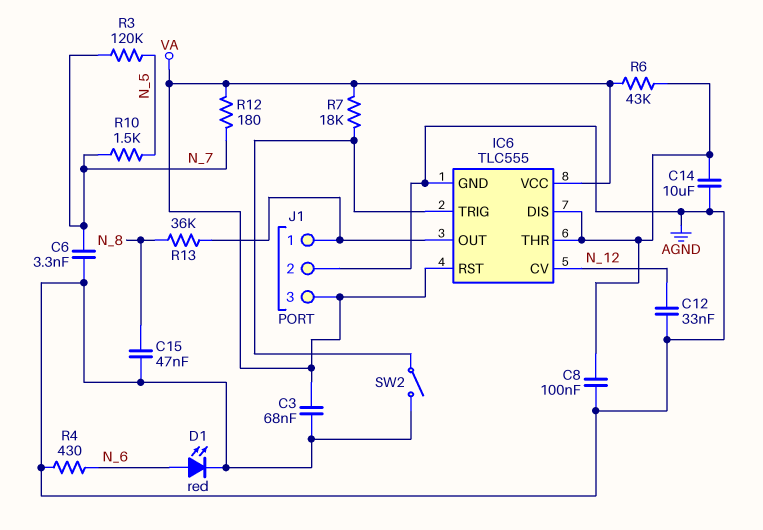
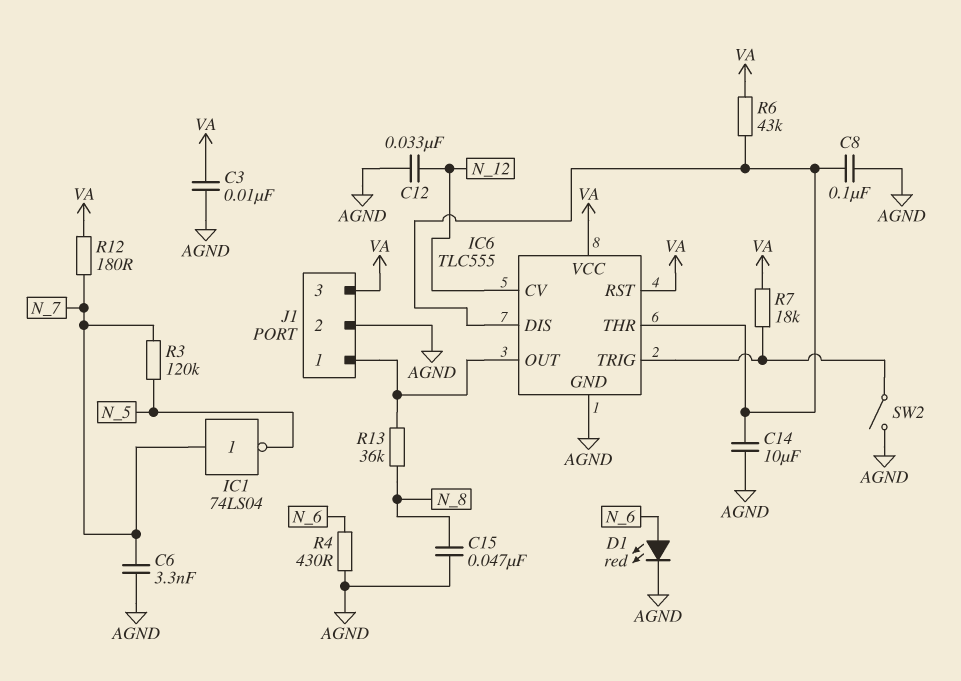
C3: 68nF (AGND, VA) -> 10nF (AGND, VA)
IC1: none -> NOT 74LS04 (in N_7, out N_5)
R10: 1.5k (N_5, N_7) -> none

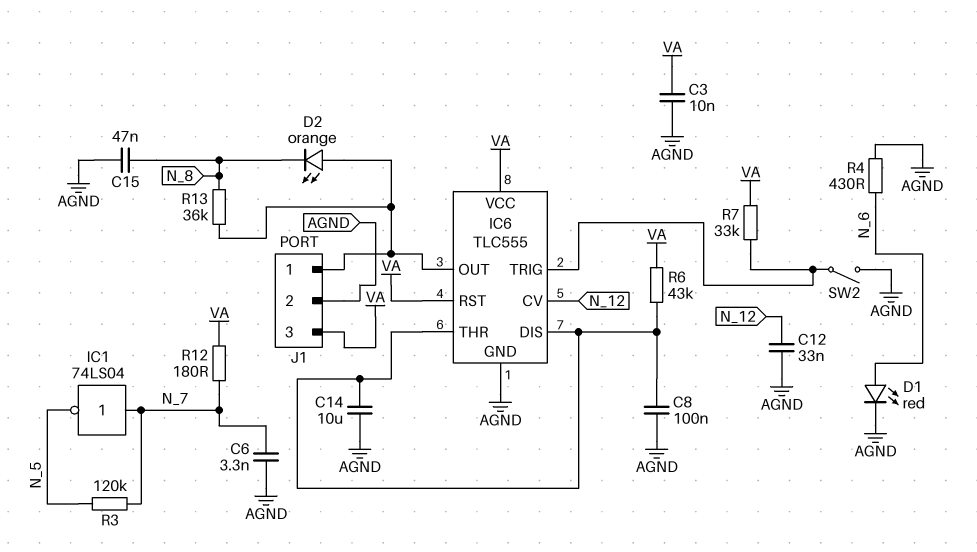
D2: none -> LED orange (A IC6/OUT, K N_8)
R7: 18k (IC6/TRIG, VA) -> 33k (IC6/TRIG, VA)

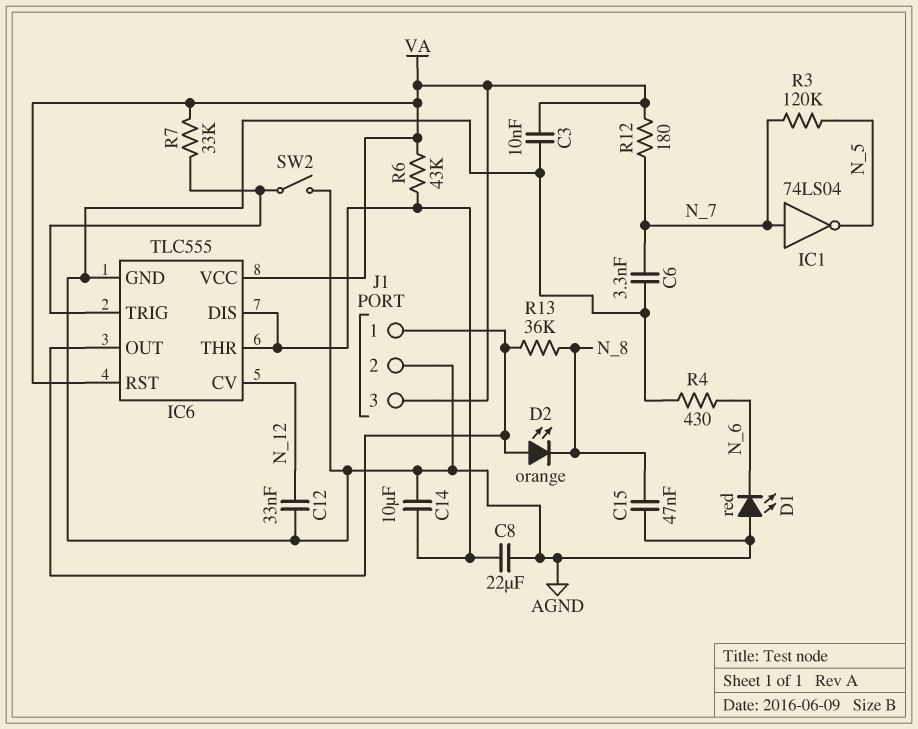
C8: 100nF (AGND, IC6/DIS) -> 22uF (AGND, IC6/DIS)
D1: LED red (A N_6, K AGND) -> LED red (A AGND, K N_6)

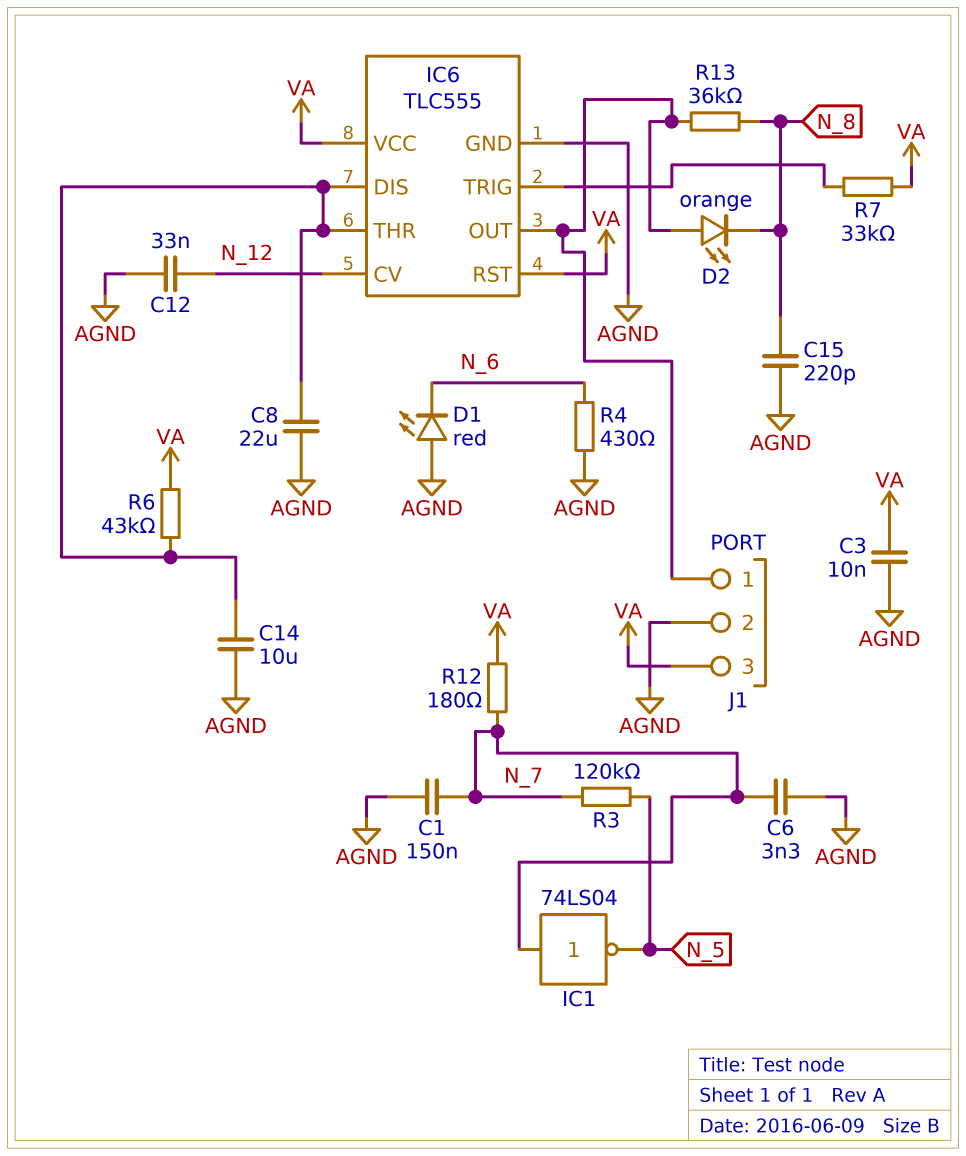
C1: none -> 150nF (AGND, N_7)
C15: 47nF (AGND, N_8) -> 220pF (AGND, N_8)
SW2: switch (AGND, IC6/TRIG) -> none

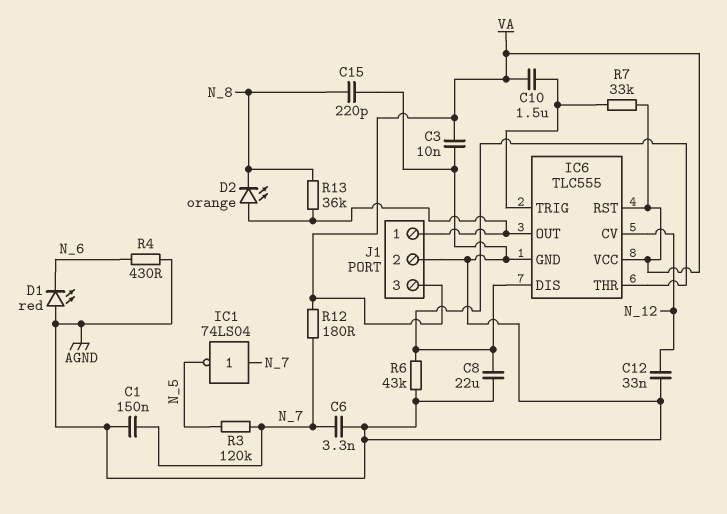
C10: none -> 1.5uF (IC6/TRIG, VA)
C14: 10uF (AGND, IC6/DIS) -> none
R6: 43k (IC6/DIS, VA) -> 43k (AGND, IC6/DIS)

